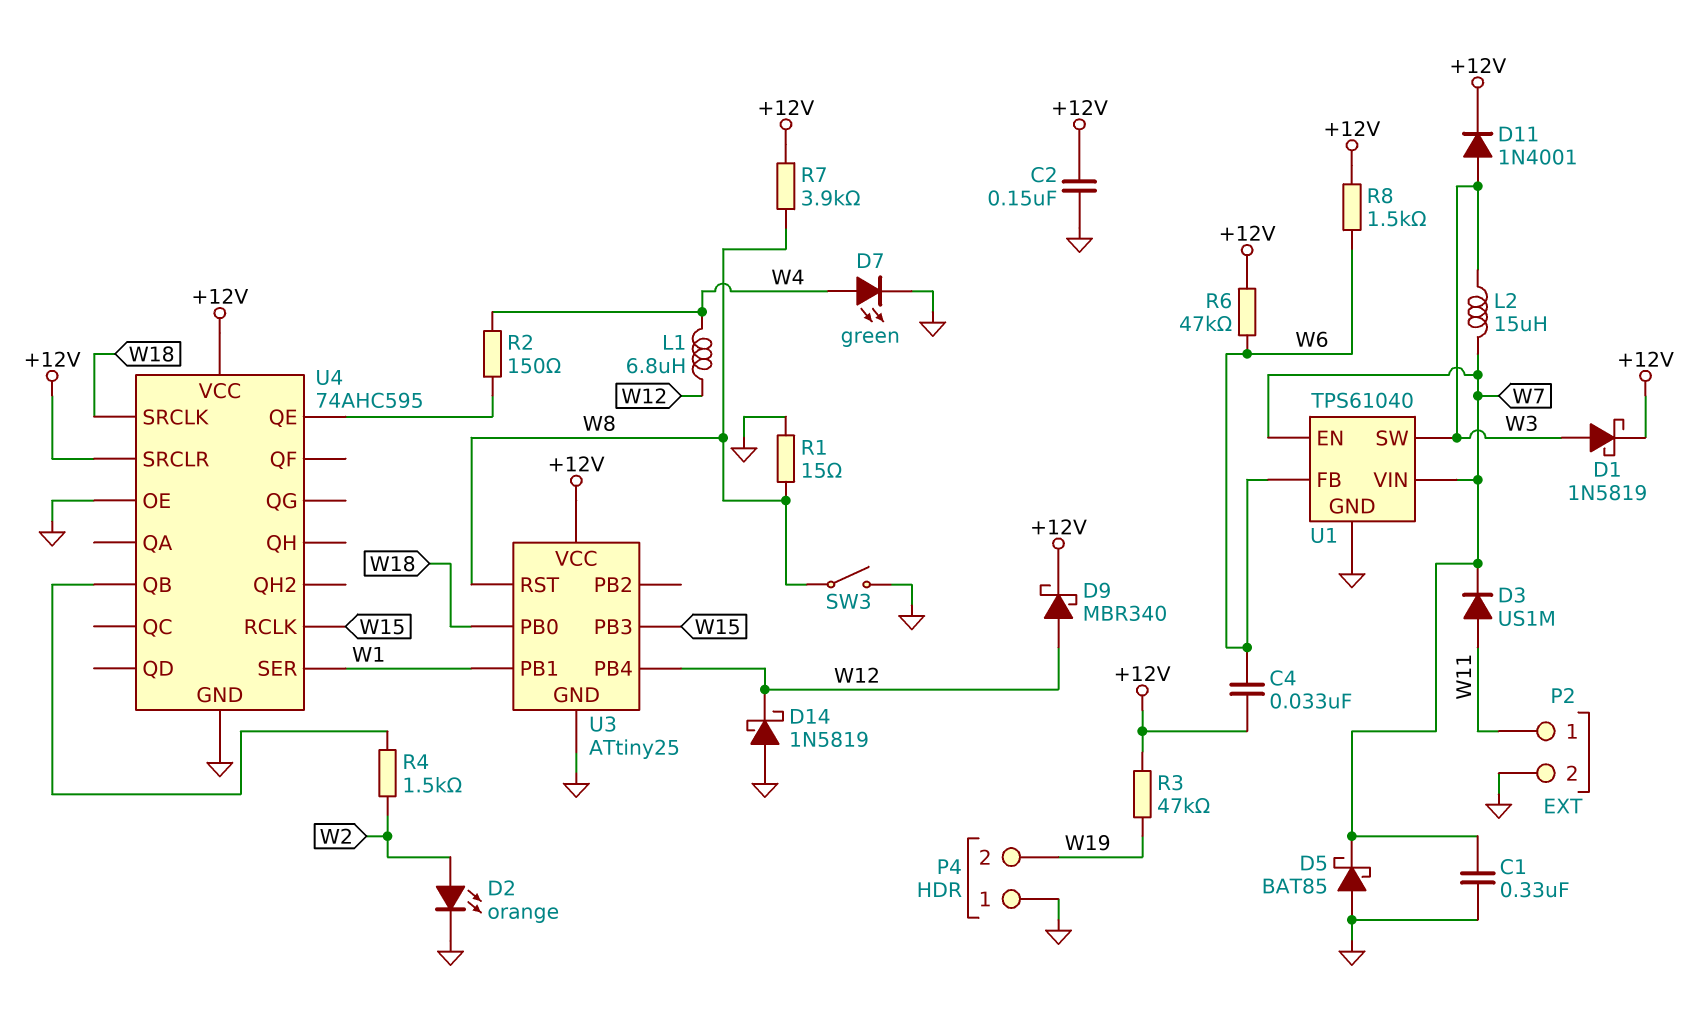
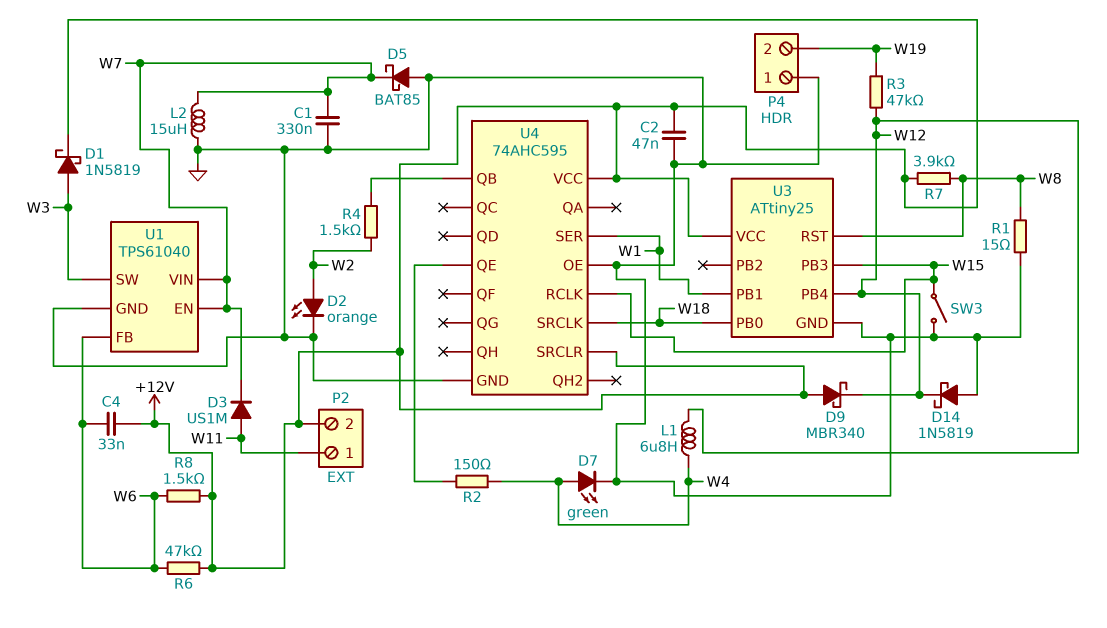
C2: 150nF (+12V, GND) -> 47nF (+12V, GND)
D9: schottky MBR340 (A W12, K +12V) -> schottky MBR340 (A +12V, K W12)
D11: diode 1N4001 (A W3, K +12V) -> none
L2: 15uH (W3, W7) -> 15uH (GND, W7)
P2 pin 2: GND -> +12V
R3: 47k (+12V, W19) -> 47k (W12, W19)
SW3: switch (GND, W8) -> switch (GND, W15)

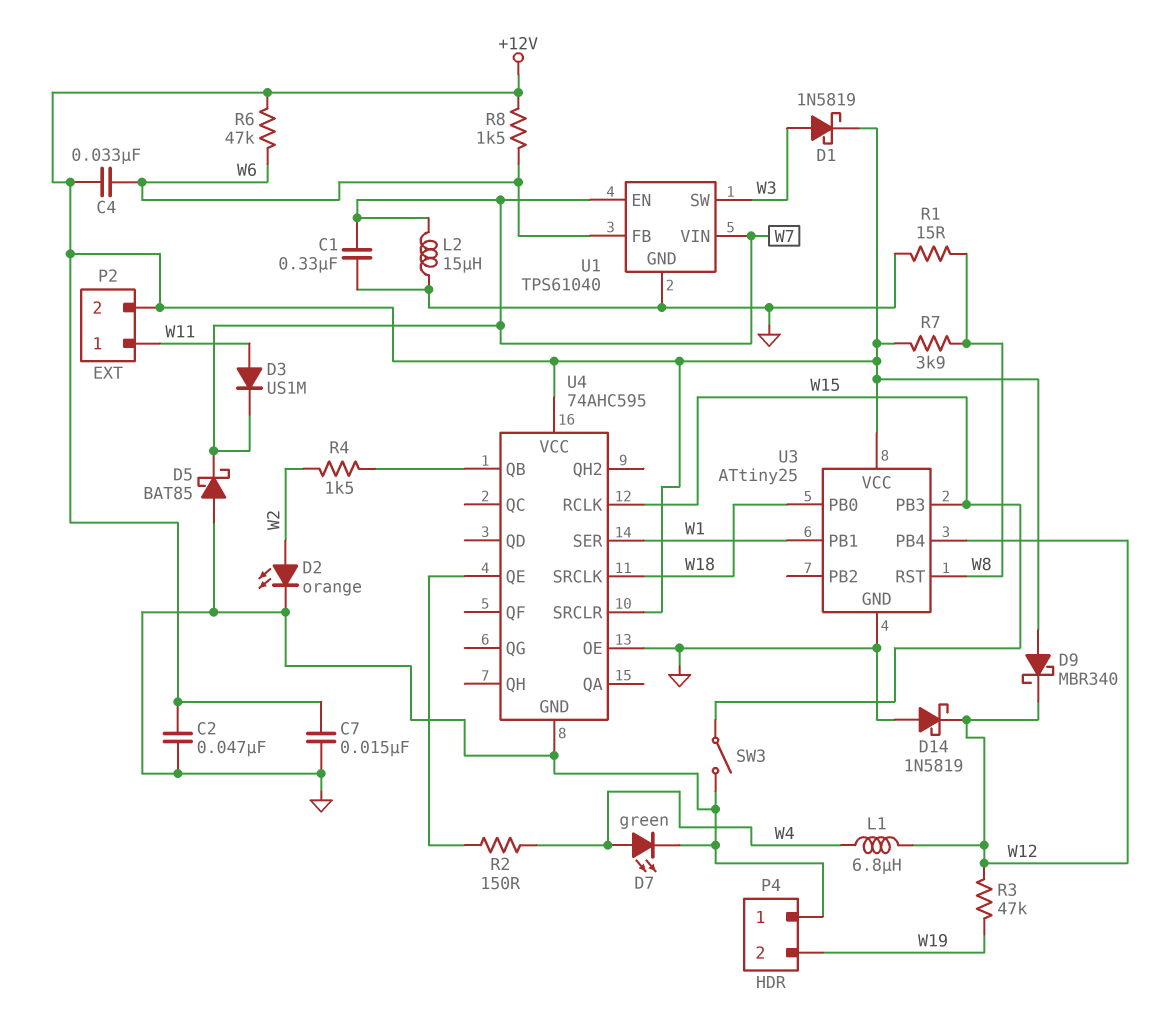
C7: none -> 15nF (+12V, GND)

